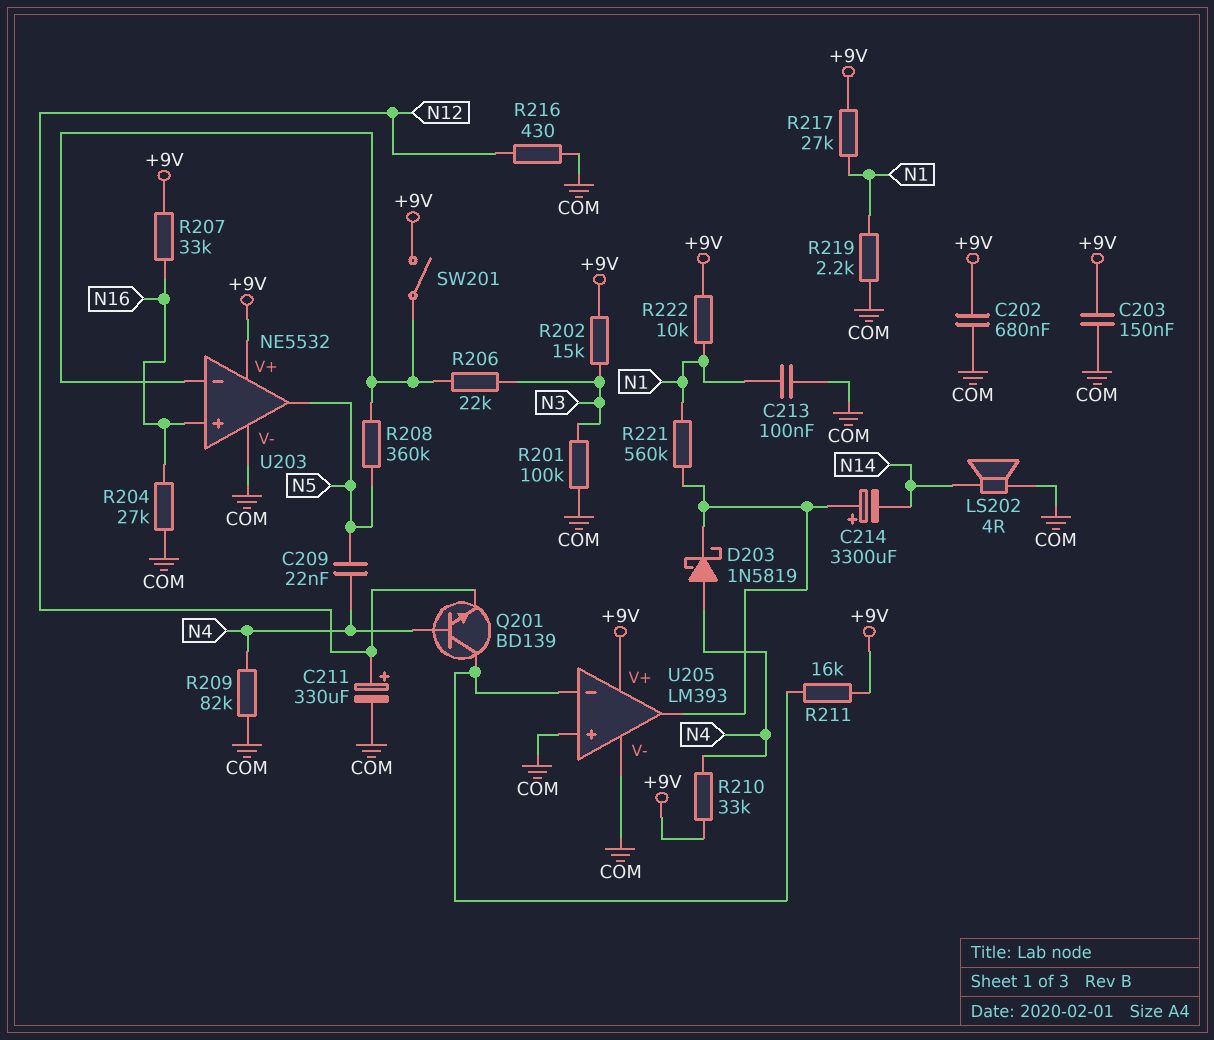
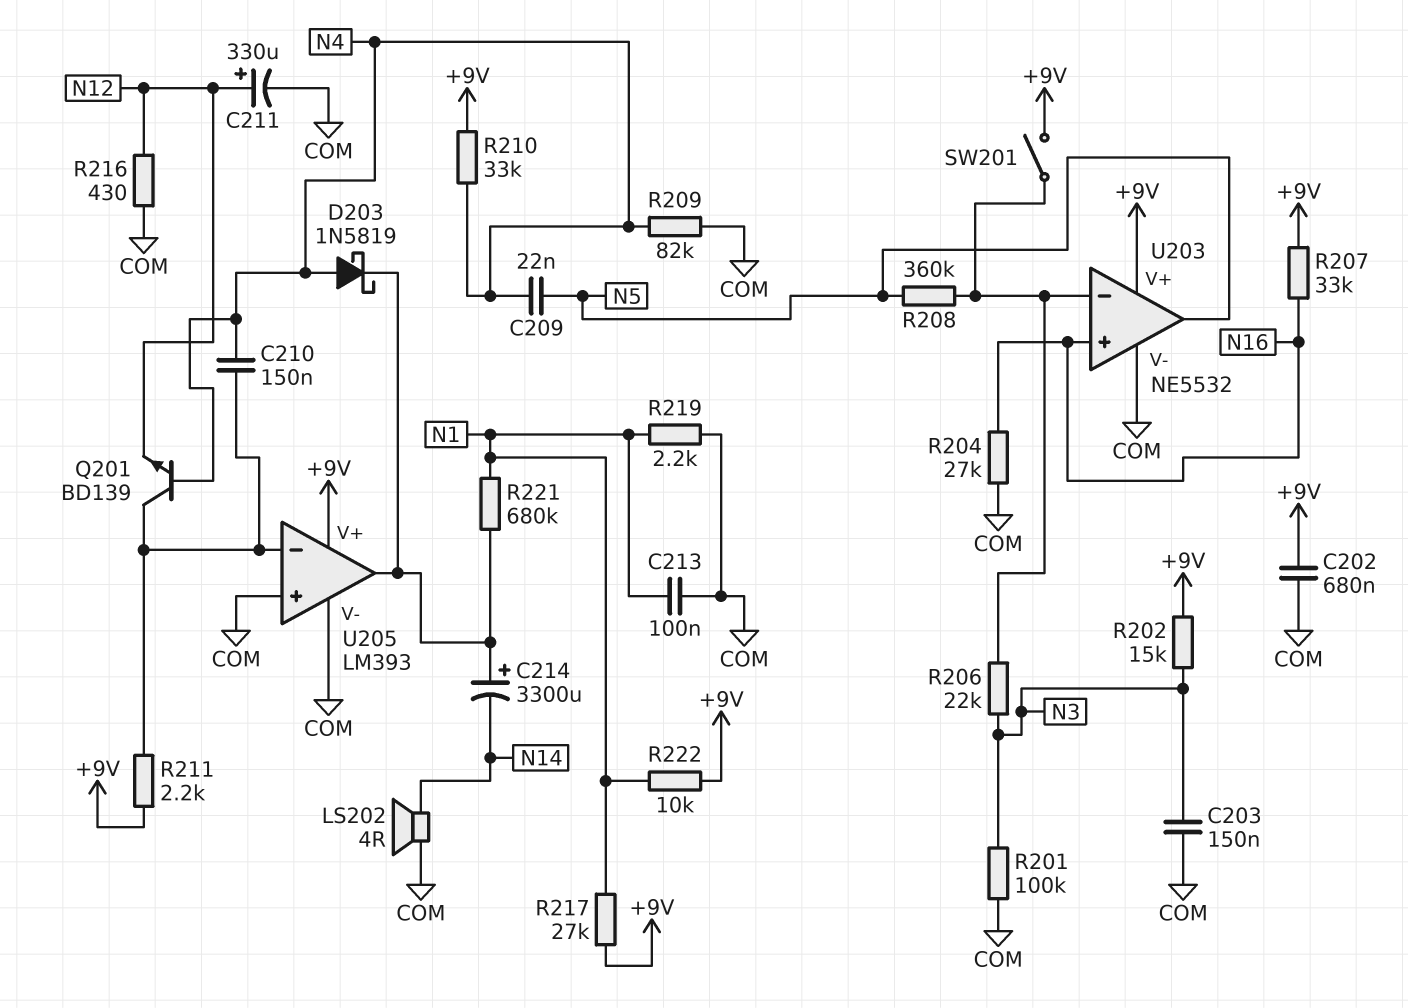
C203: 150nF (+9V, COM) -> 150nF (COM, N3)
C210: none -> 150nF (N4, U205/in-)
R211: 16k (+9V, U205/in-) -> 2.2k (+9V, U205/in-)
R221: 560k (N1, U205/out) -> 680k (N1, U205/out)

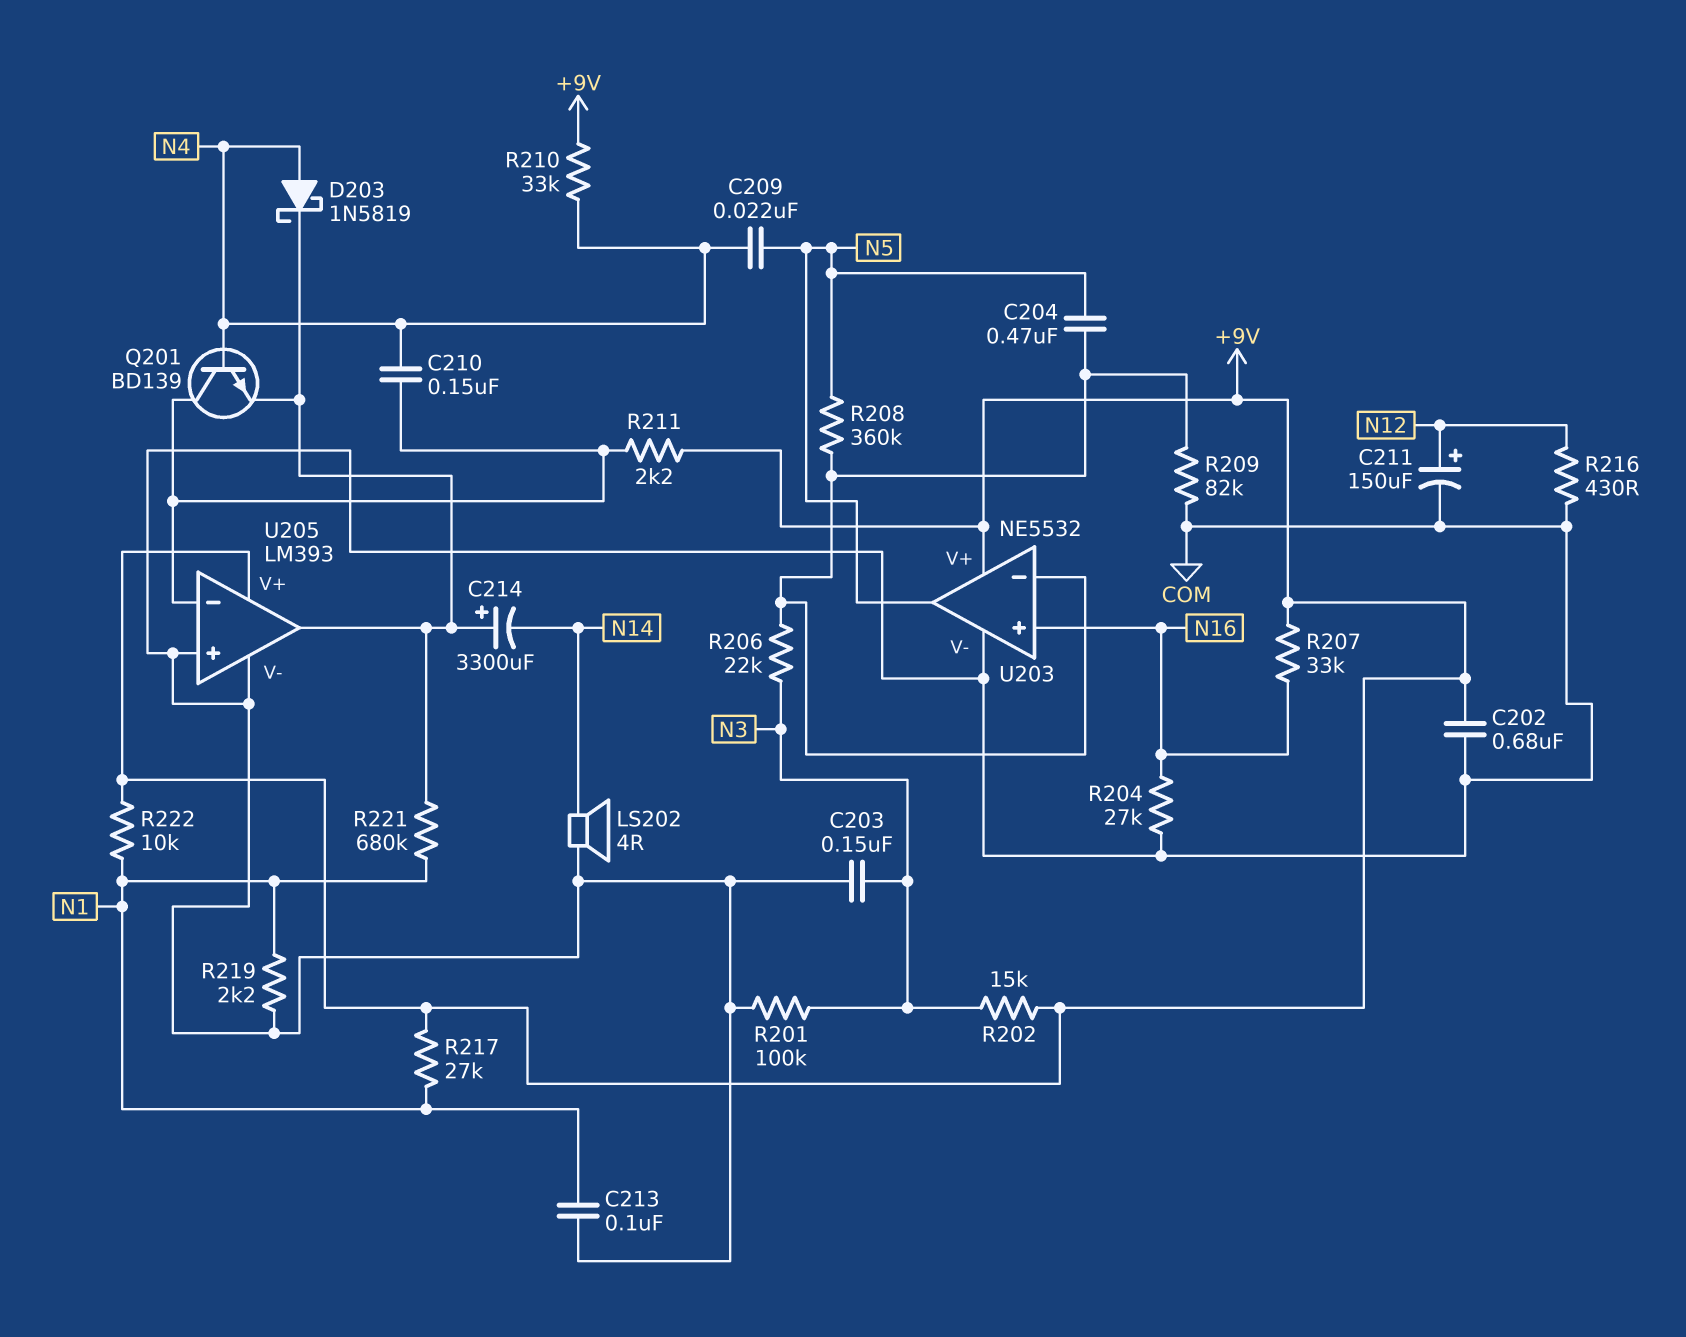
C204: none -> 470nF (N5, U203/in-)
C211: 330uF (plus N12, minus COM) -> 150uF (plus N12, minus COM)
Q201: NPN BD139 (B N4, C U205/in-, E N12) -> NPN BD139 (B N4, C U205/in-, E U205/out)
R209: 82k (COM, N4) -> 82k (COM, U203/in-)
SW201: switch (+9V, U203/in-) -> none

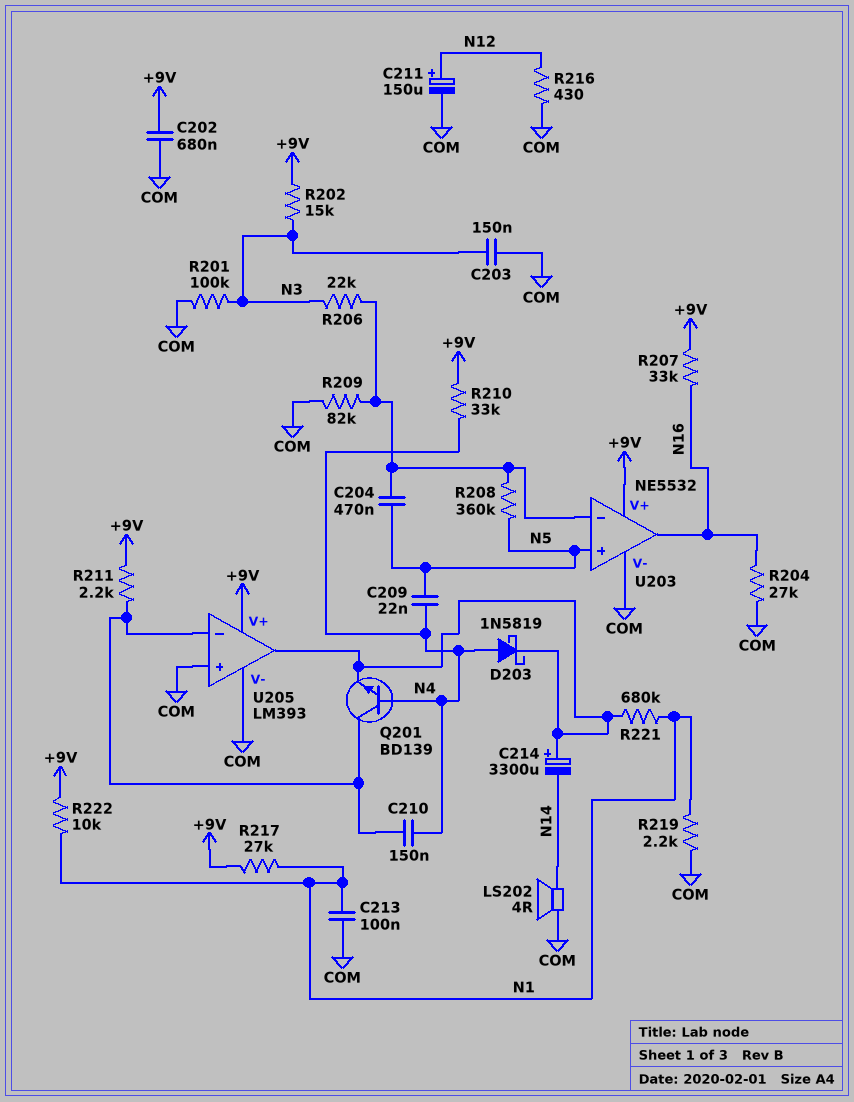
U203 pin in+: N16 -> N5
U203 pin out: N5 -> N16

